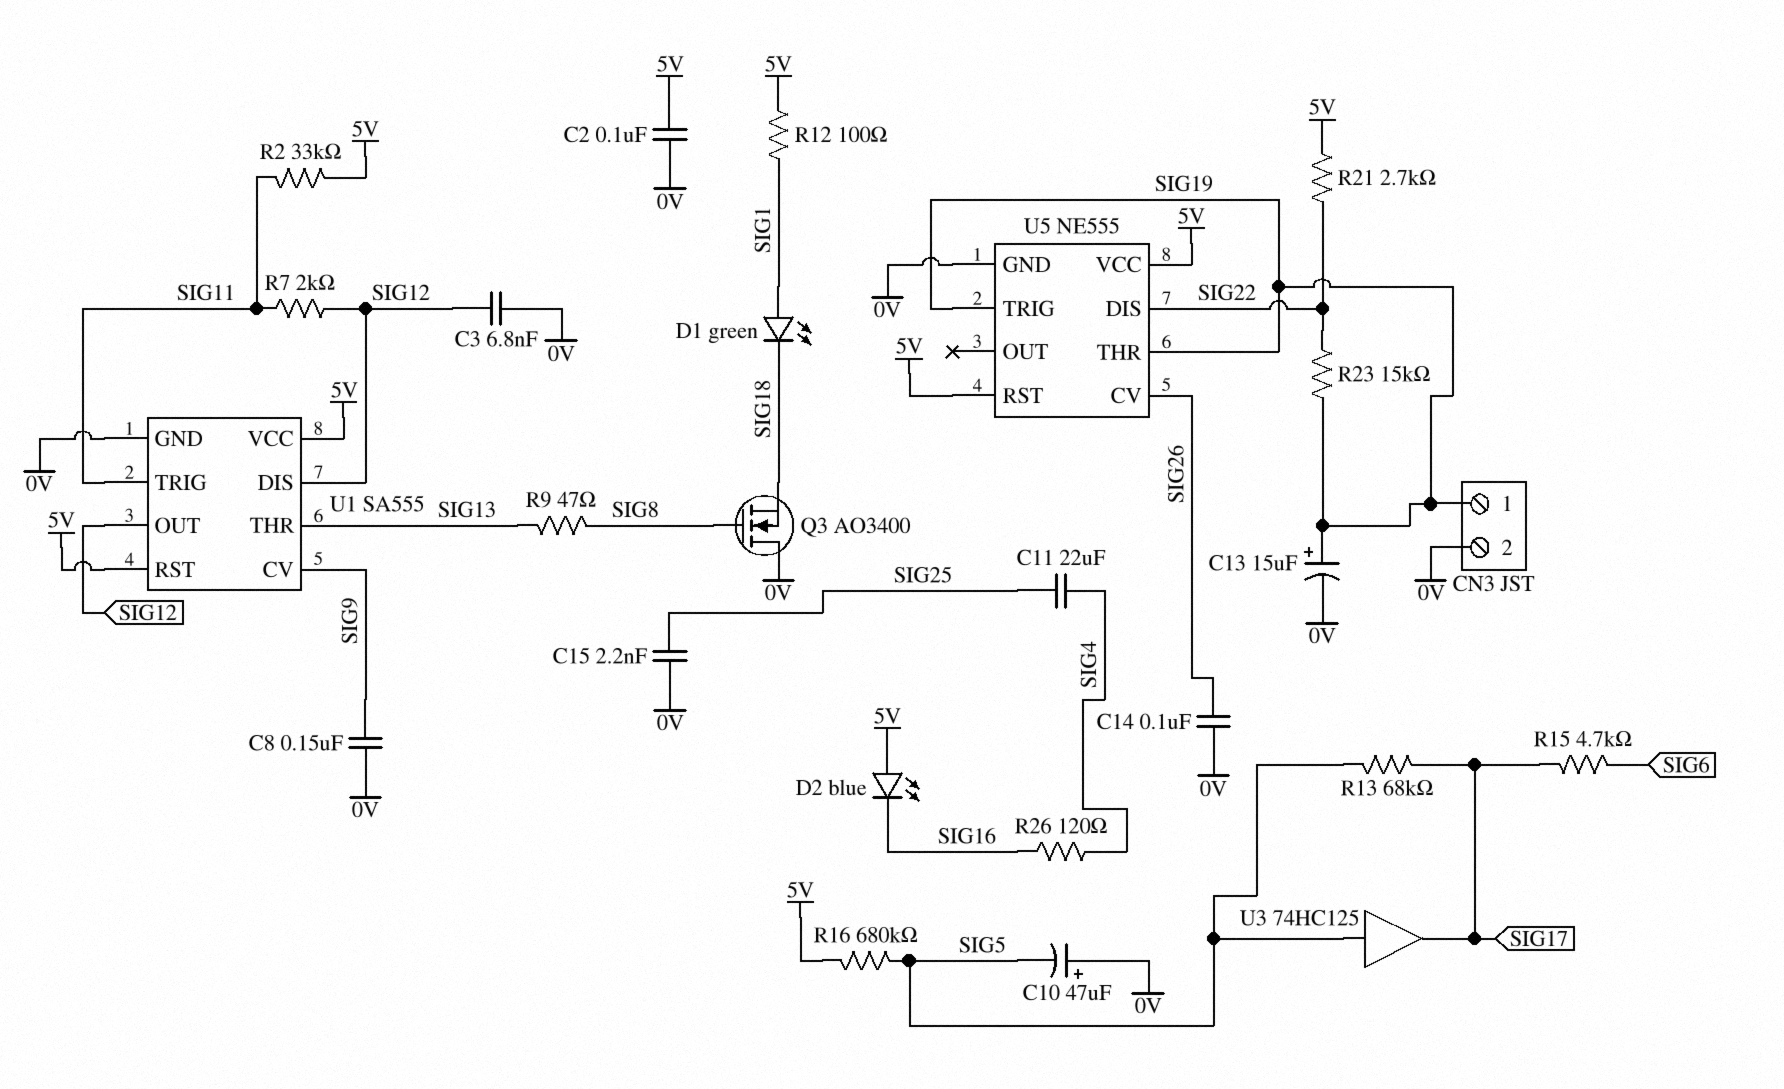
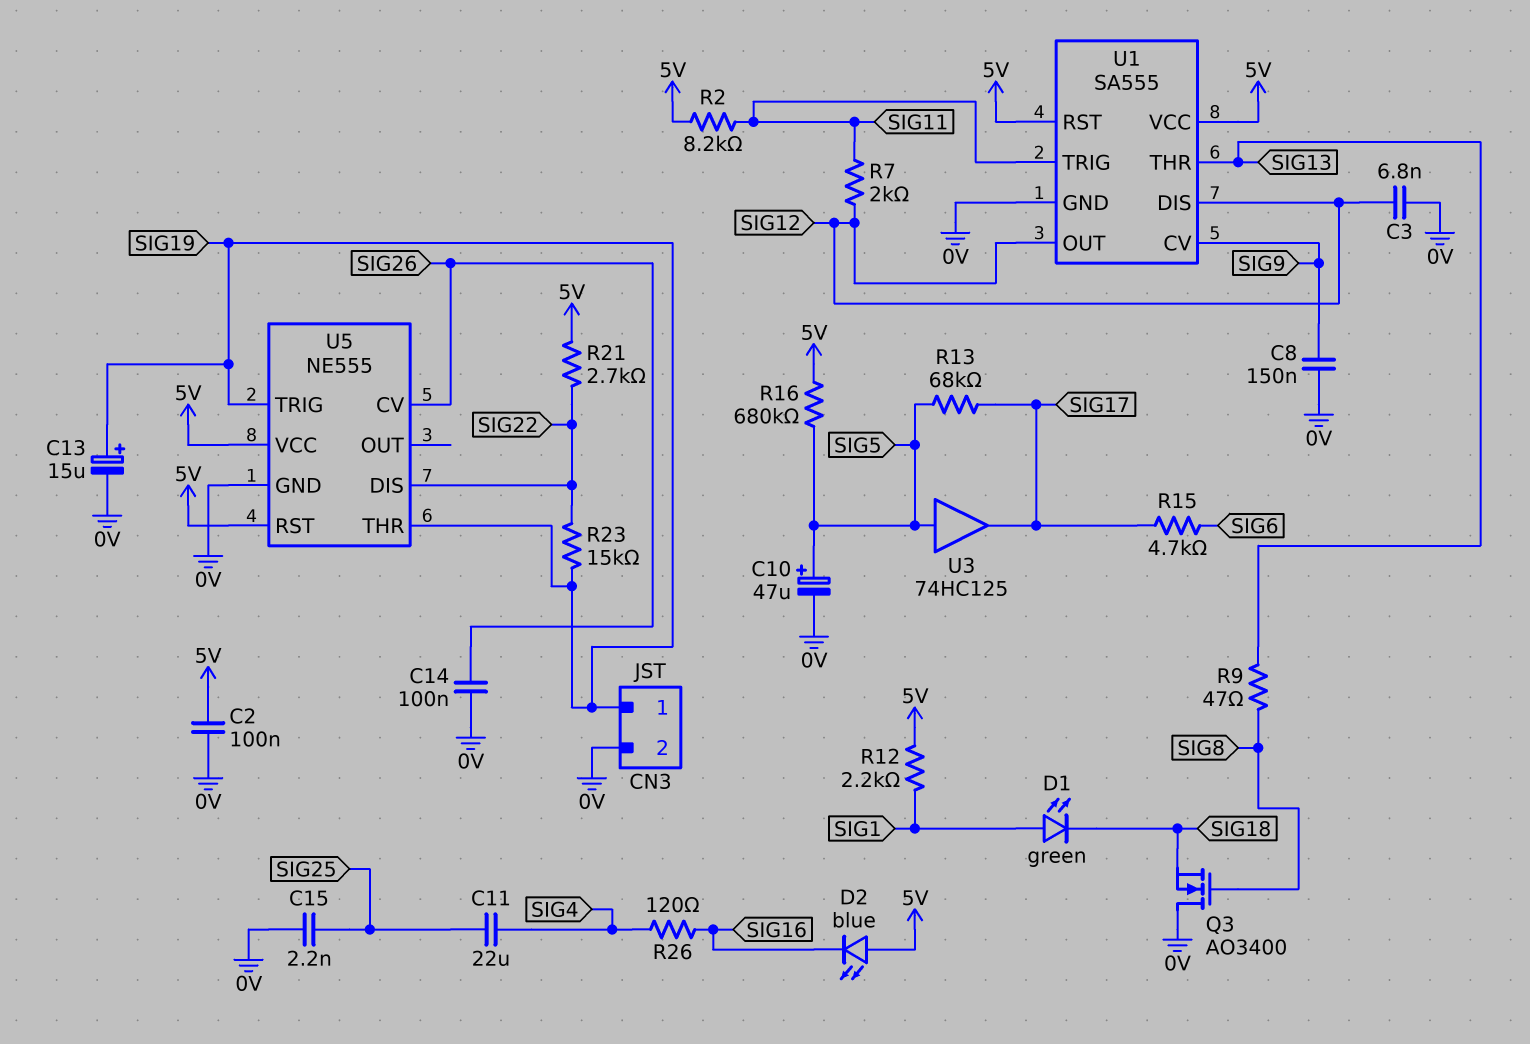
C10: 47uF (plus 0V, minus SIG5) -> 47uF (plus SIG5, minus 0V)
R2: 33k (5V, SIG11) -> 8.2k (5V, SIG11)
R12: 100 (5V, SIG1) -> 2.2k (5V, SIG1)

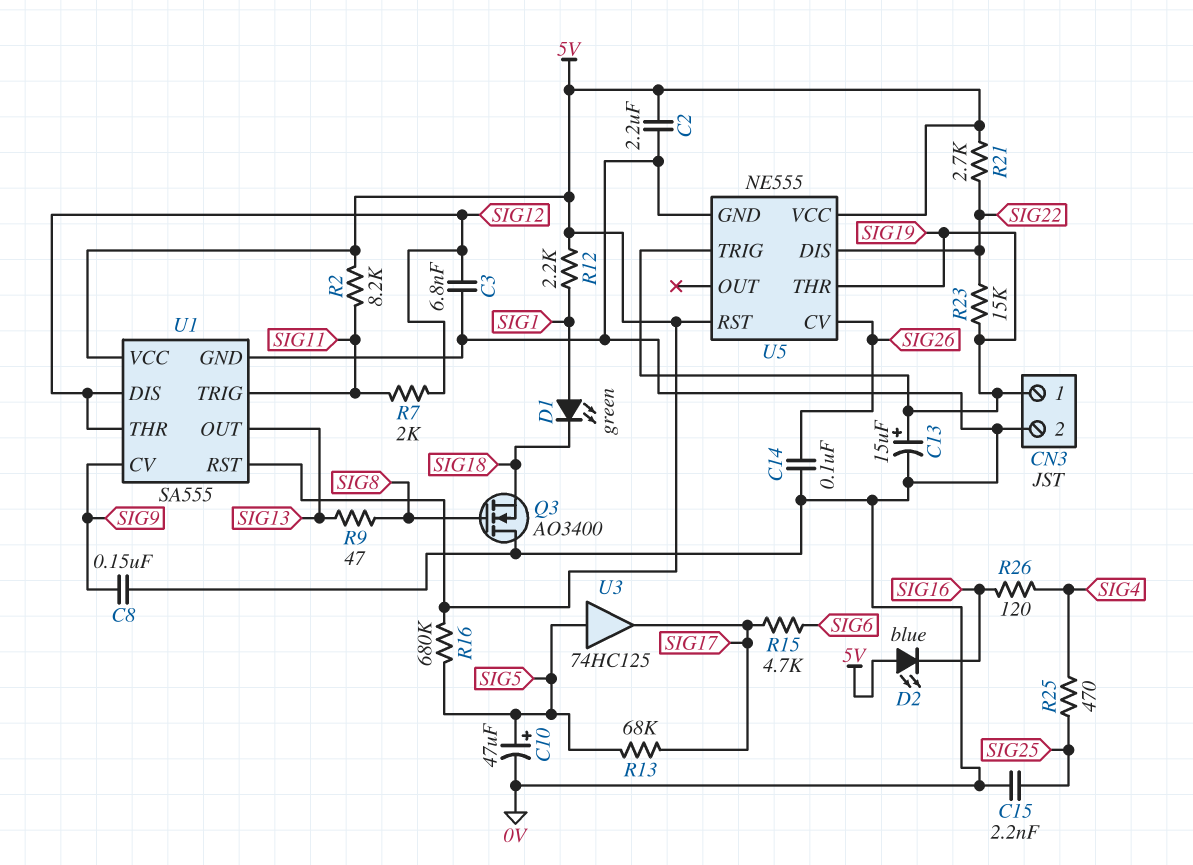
C2: 100nF (0V, 5V) -> 2.2uF (0V, 5V)
C11: 22uF (SIG4, SIG25) -> none
R25: none -> 470 (SIG4, SIG25)
U1 pin OUT: SIG12 -> SIG13
U1 pin THR: SIG13 -> SIG12

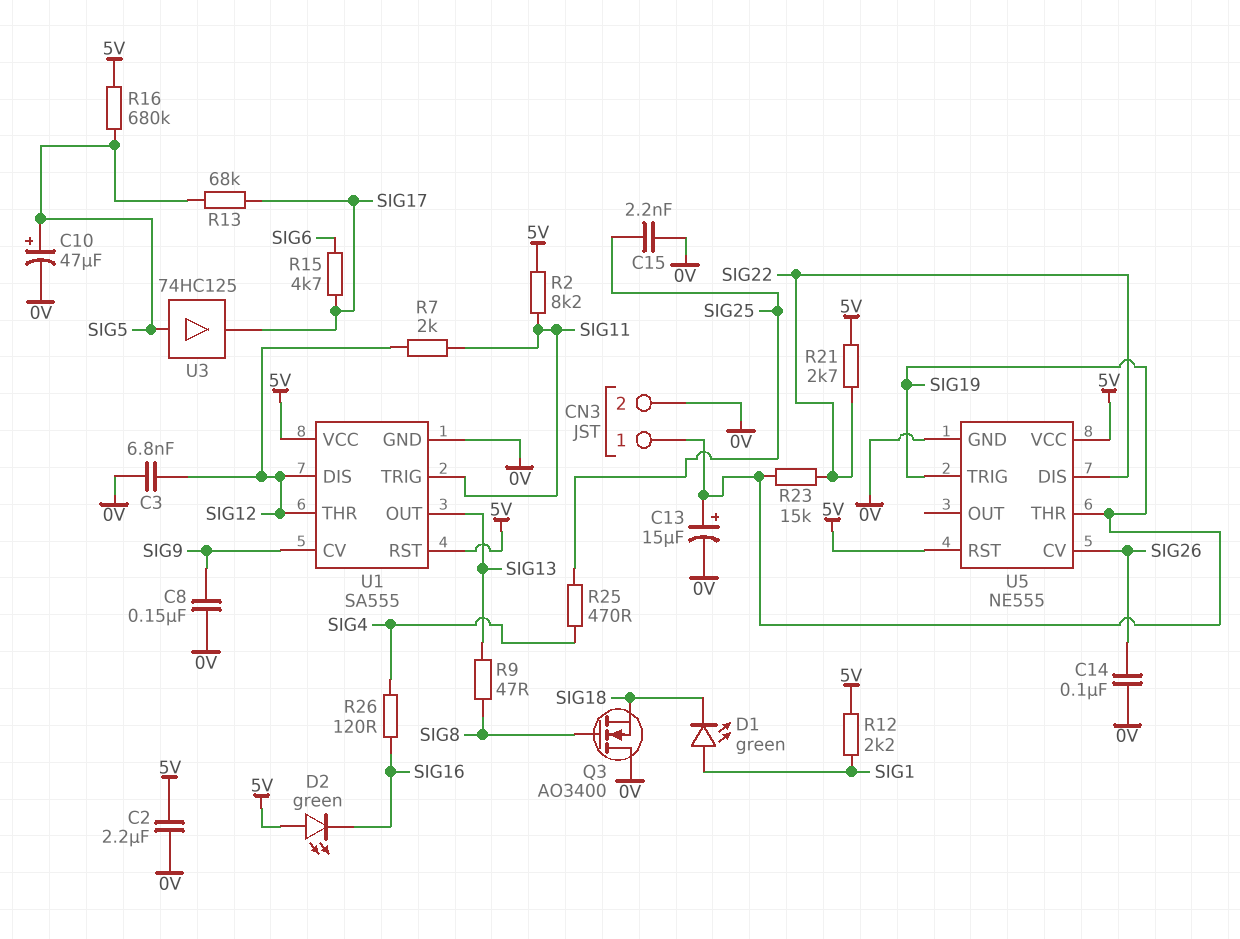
D2: LED blue (A 5V, K SIG16) -> LED green (A 5V, K SIG16)

